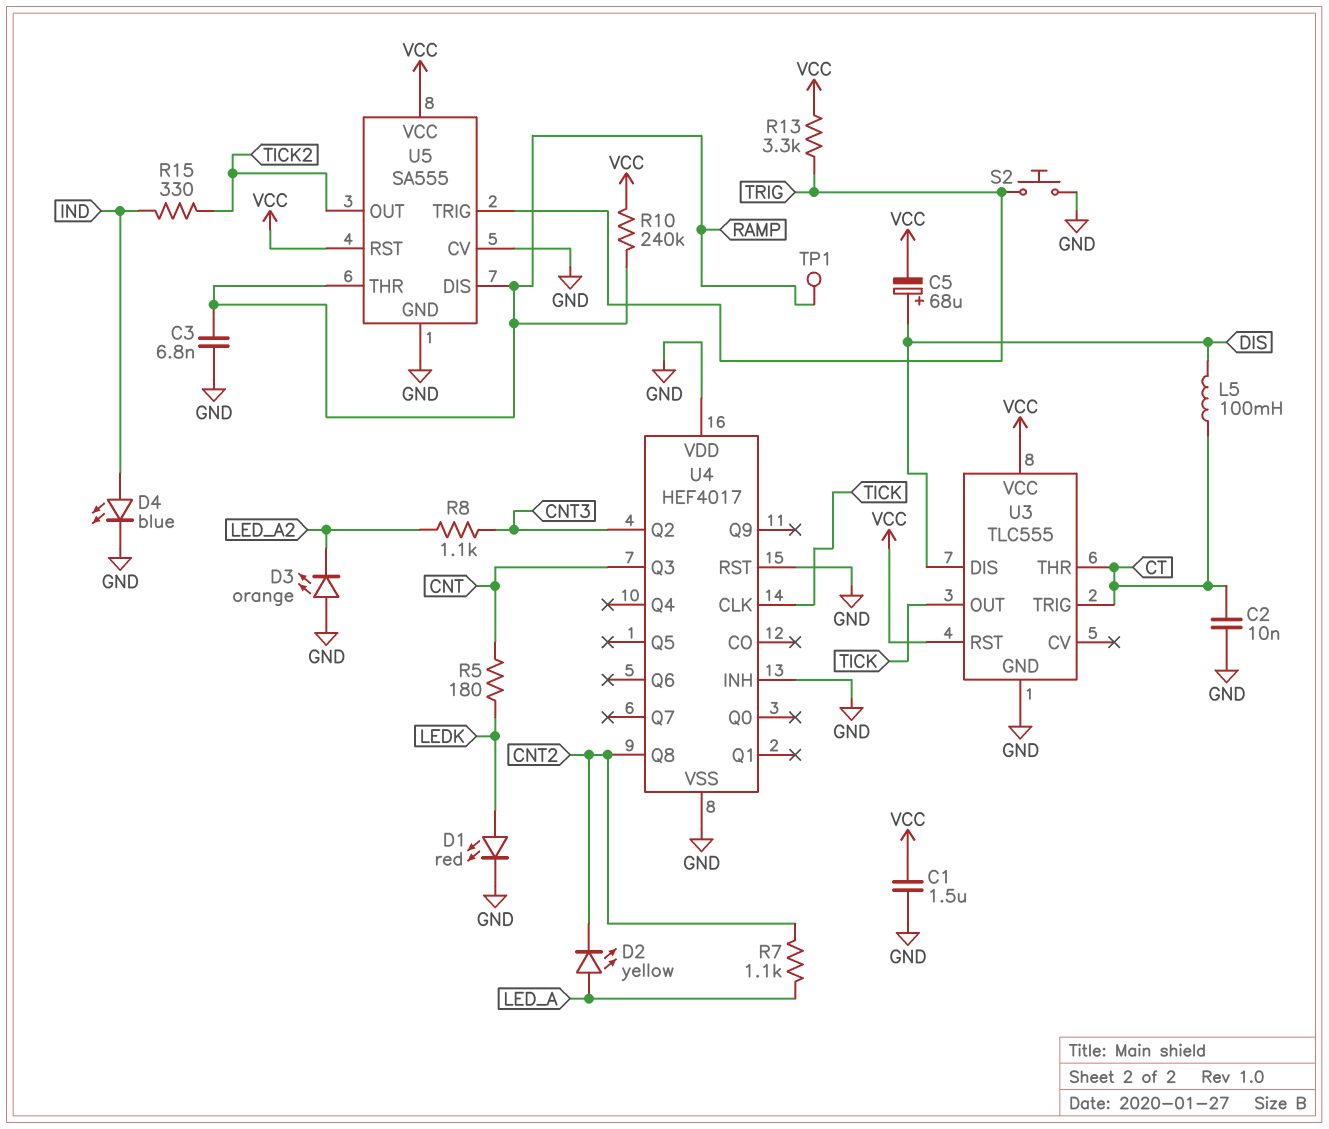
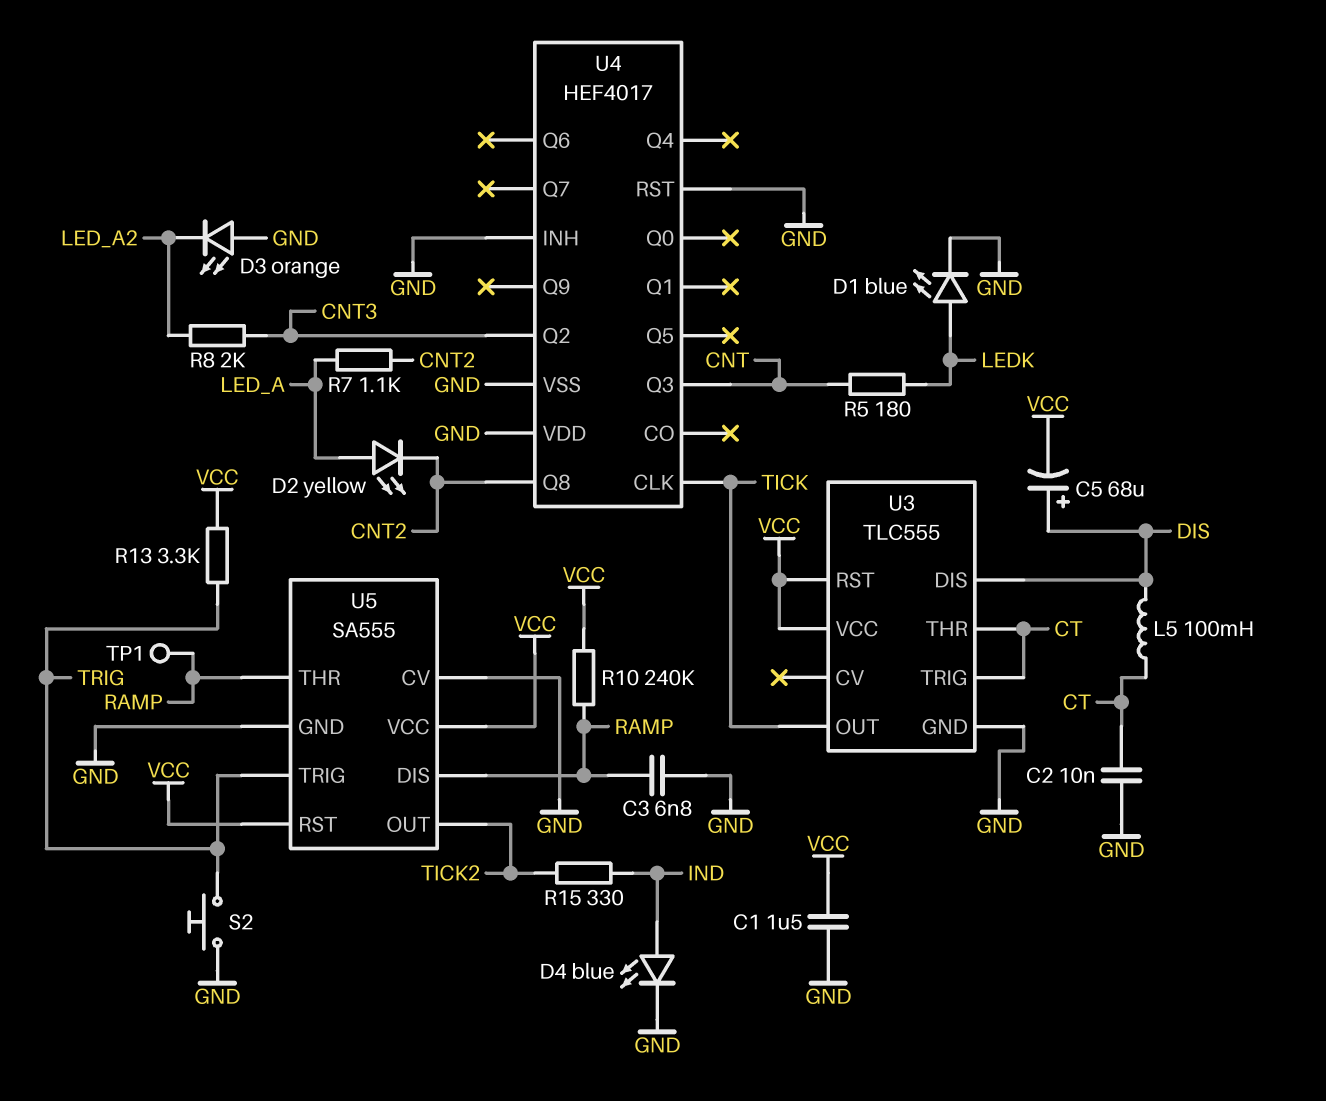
D1: LED red (A LEDK, K GND) -> LED blue (A LEDK, K GND)
R8: 1.1k (CNT3, LED_A2) -> 2k (CNT3, LED_A2)

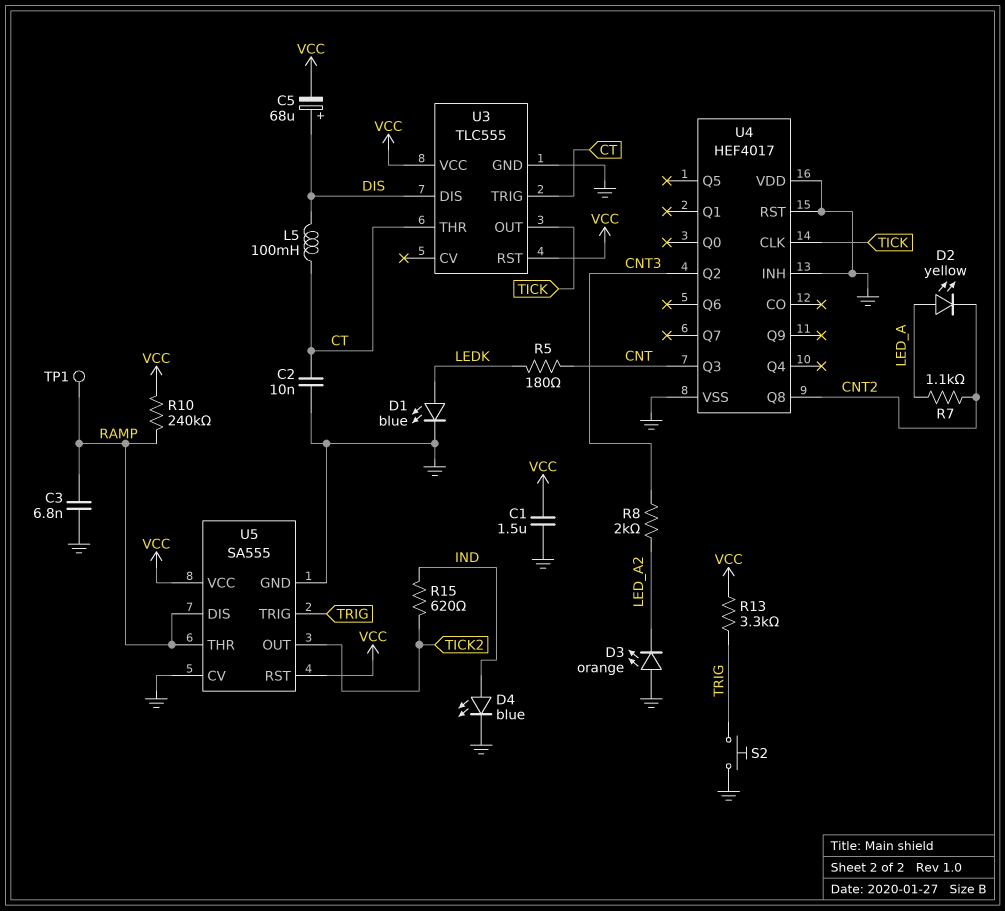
R15: 330 (IND, TICK2) -> 620 (IND, TICK2)

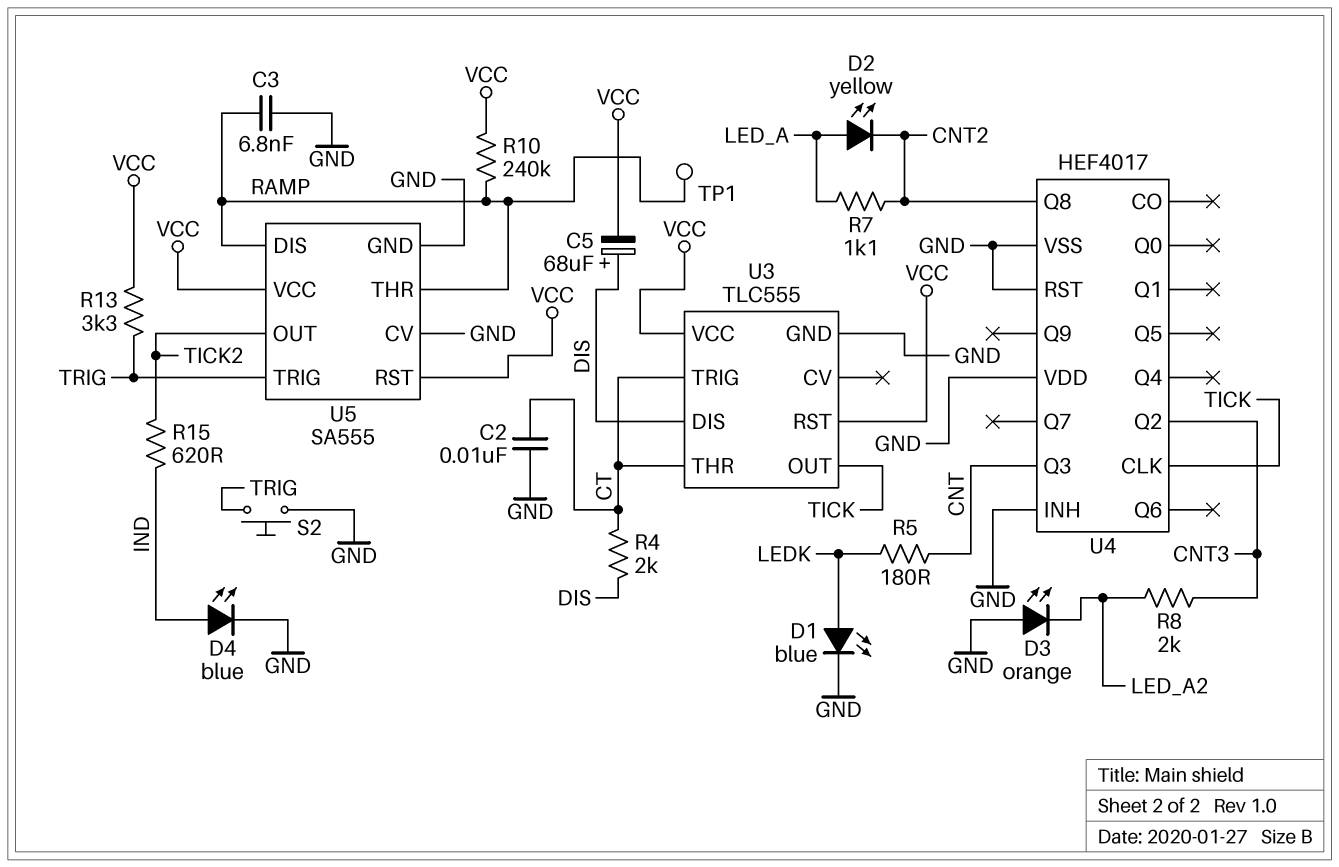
C1: 1.5uF (GND, VCC) -> none
L5: 100mH (CT, DIS) -> none
R4: none -> 2k (CT, DIS)

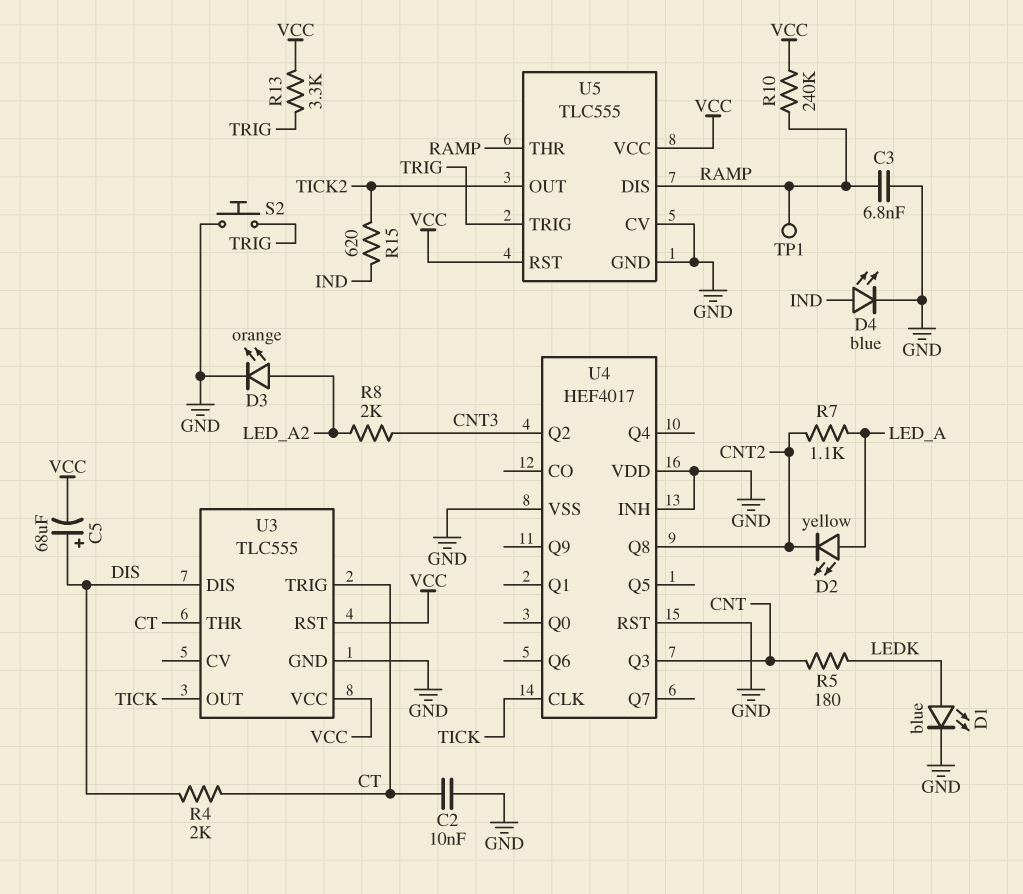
D3: LED orange (A GND, K LED_A2) -> LED orange (A LED_A2, K GND)
U5: SA555 -> TLC555

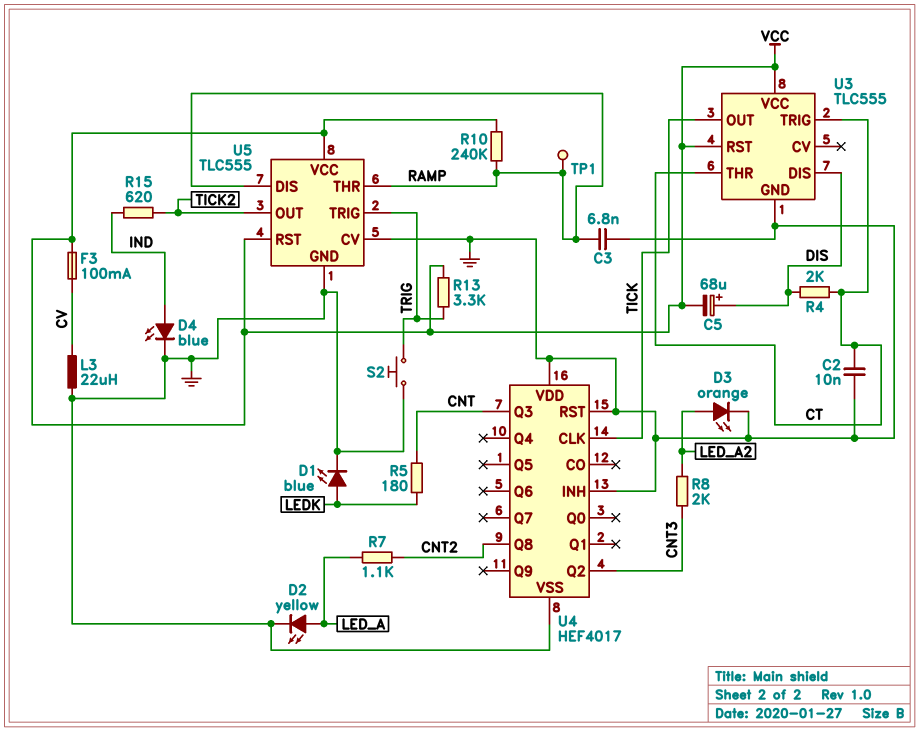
D2: LED yellow (A LED_A, K CNT2) -> LED yellow (A LED_A, K GND)
F3: none -> 100mA (CV, VCC)
L3: none -> 22uH (CV, GND)

